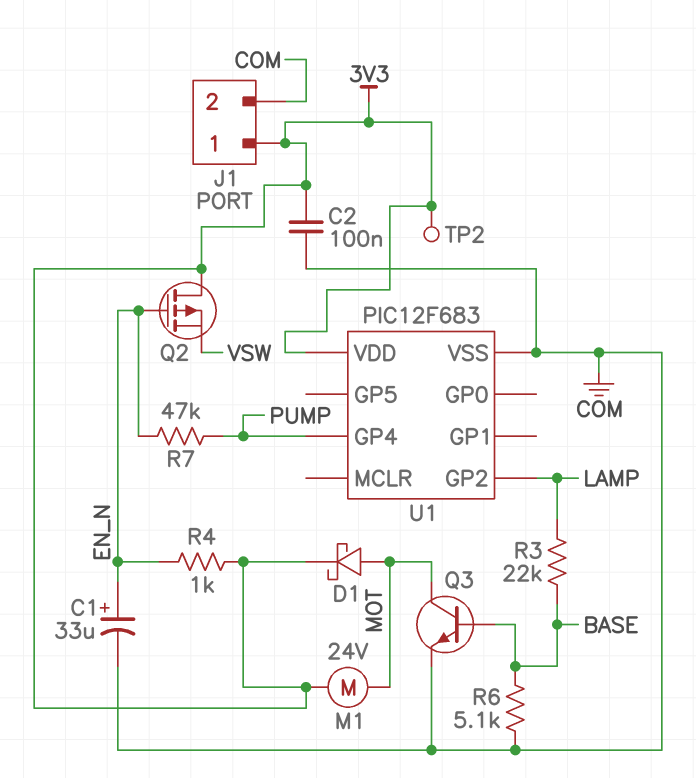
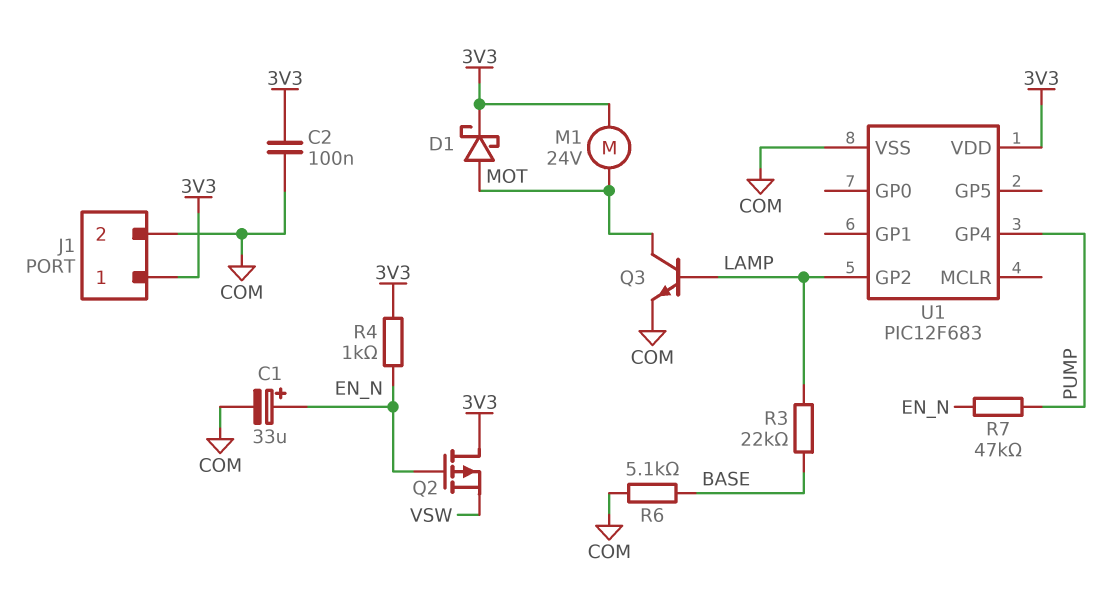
Q3: NPN (B BASE, C MOT, E COM) -> NPN (B LAMP, C MOT, E COM)
TP2: test point (3V3) -> none

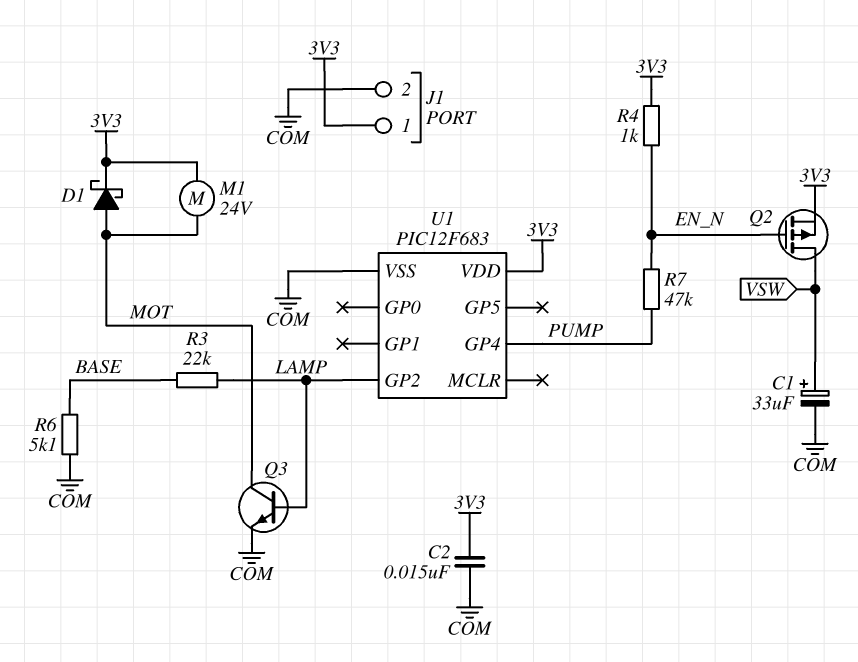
C1: 33uF (plus EN_N, minus COM) -> 33uF (plus VSW, minus COM)
C2: 100nF (3V3, COM) -> 15nF (3V3, COM)
Q2: PMOS (G EN_N, D 3V3, S VSW) -> PMOS (G EN_N, D VSW, S 3V3)

